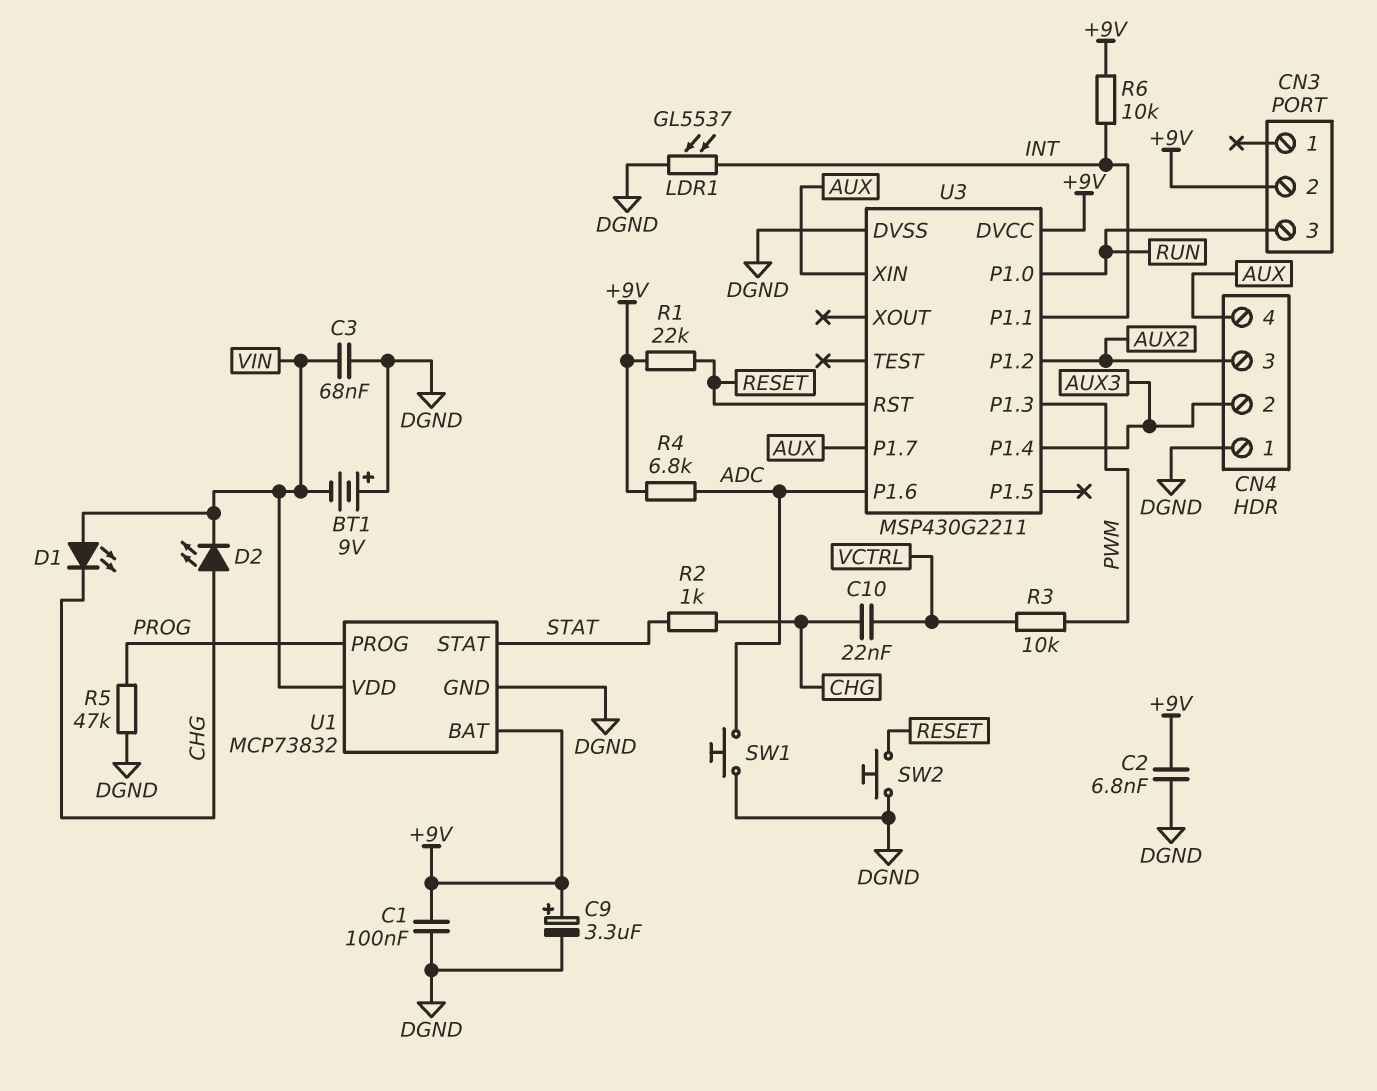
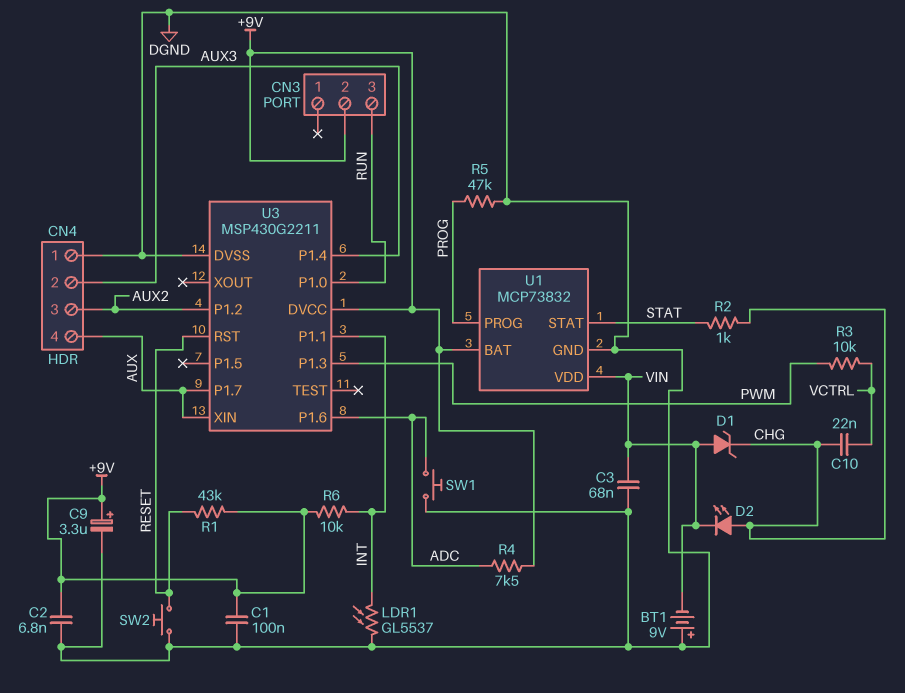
D1: LED (A VIN, K CHG) -> zener (A VIN, K CHG)
R1: 22k (+9V, RESET) -> 43k (+9V, RESET)
R4: 6.8k (+9V, ADC) -> 7.5k (+9V, ADC)

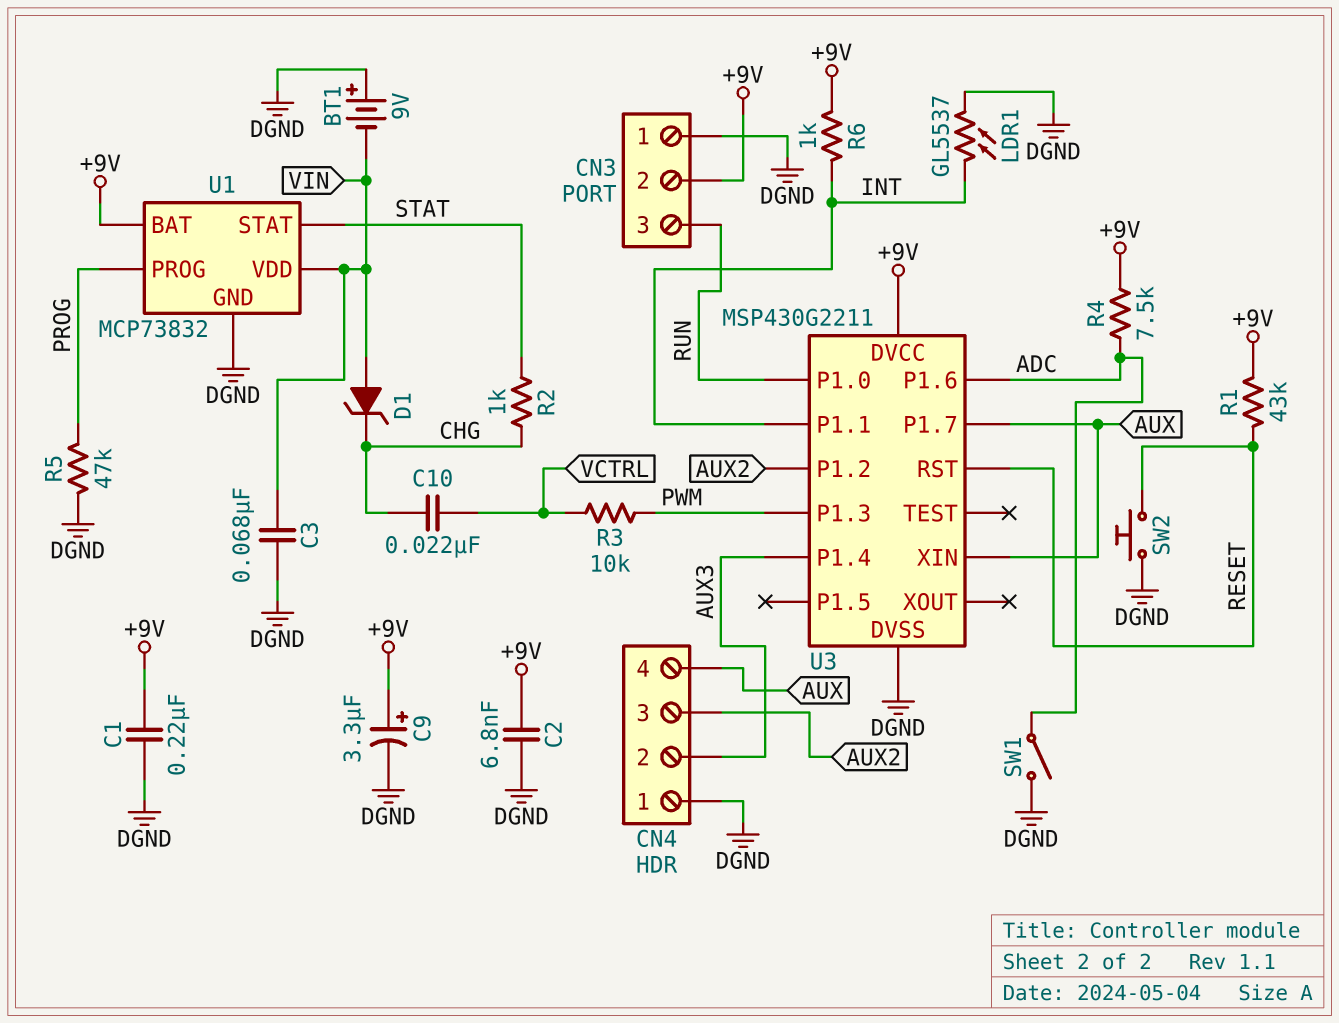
C1: 100nF (+9V, DGND) -> 220nF (+9V, DGND)
CN3 pin 1: none -> DGND
D2: LED (A CHG, K VIN) -> none
R6: 10k (+9V, INT) -> 1k (+9V, INT)
SW1: button (ADC, DGND) -> switch (ADC, DGND)

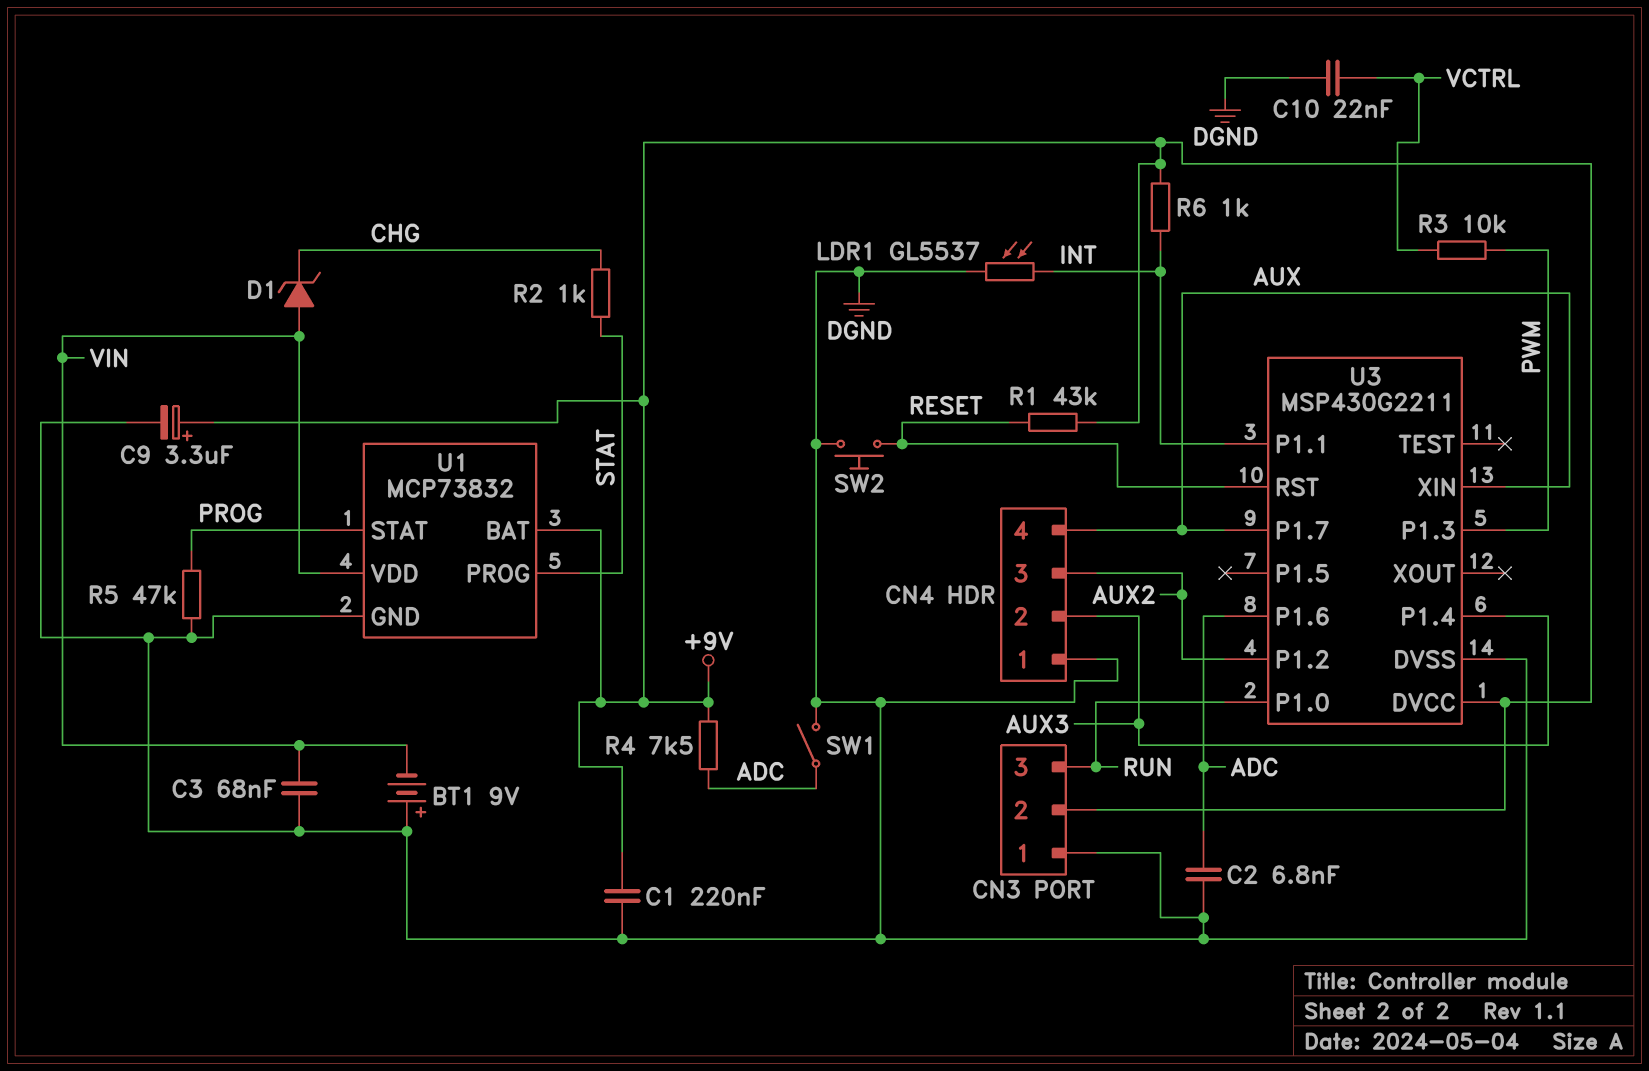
C2: 6.8nF (+9V, DGND) -> 6.8nF (ADC, DGND)
C10: 22nF (CHG, VCTRL) -> 22nF (DGND, VCTRL)
U1 pin PROG: PROG -> STAT
U1 pin STAT: STAT -> PROG

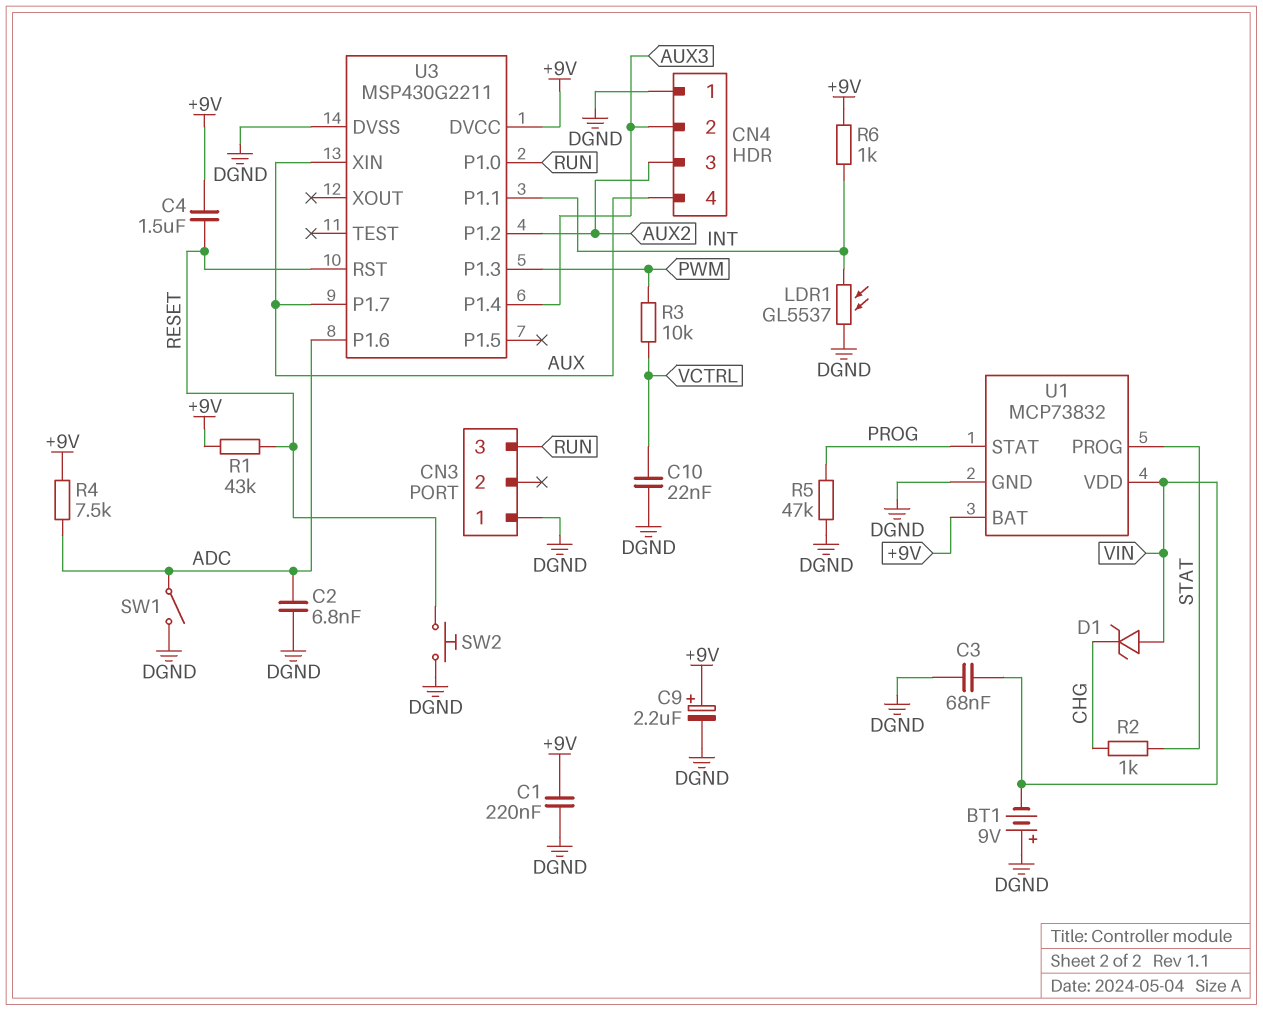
C4: none -> 1.5uF (+9V, RESET)
C9: 3.3uF (plus +9V, minus DGND) -> 2.2uF (plus +9V, minus DGND)
CN3 pin 2: +9V -> none

